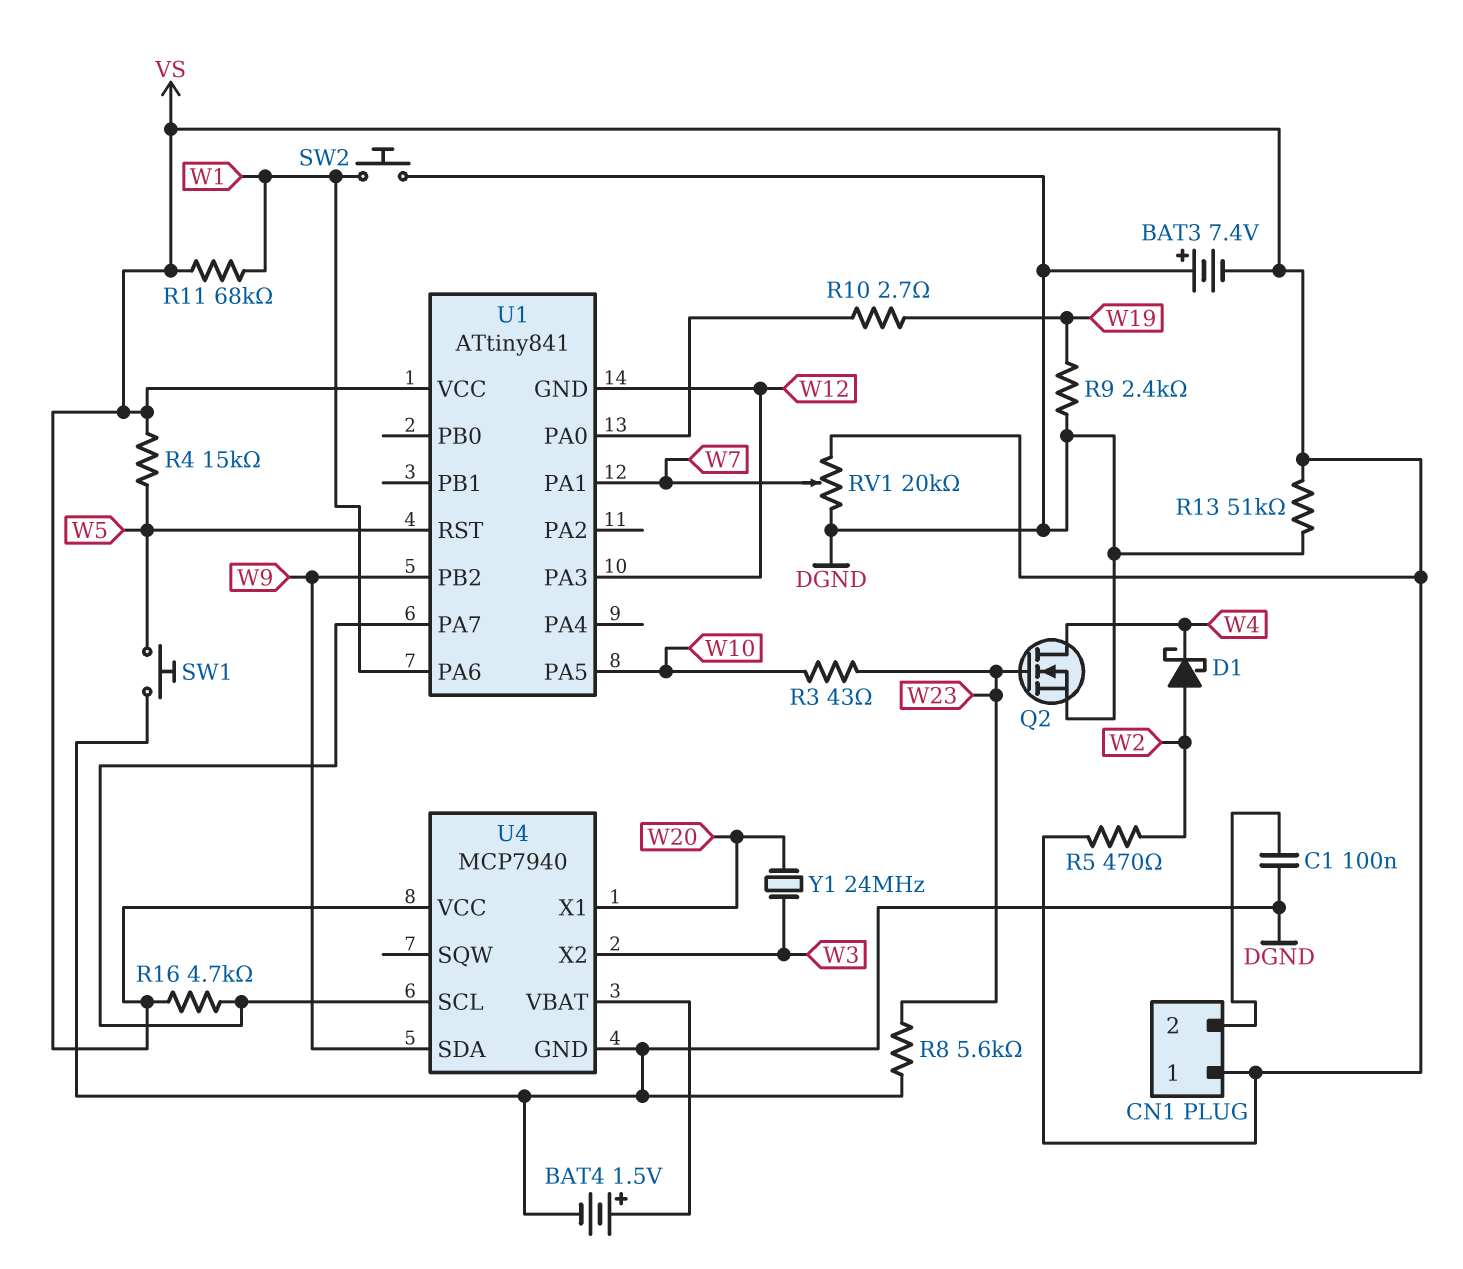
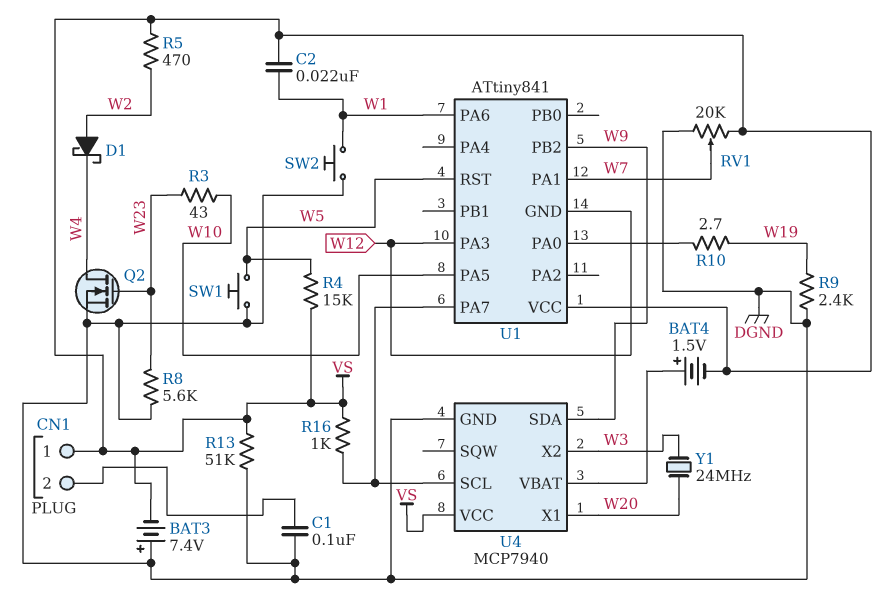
BAT4: 1.5V (plus U4/VBAT, minus DGND) -> 1.5V (plus U4/VBAT, minus VS)
C2: none -> 22nF (VS, W1)
R11: 68k (VS, W1) -> none
R16: 4.7k (U1/PA7, VS) -> 1k (U1/PA7, VS)

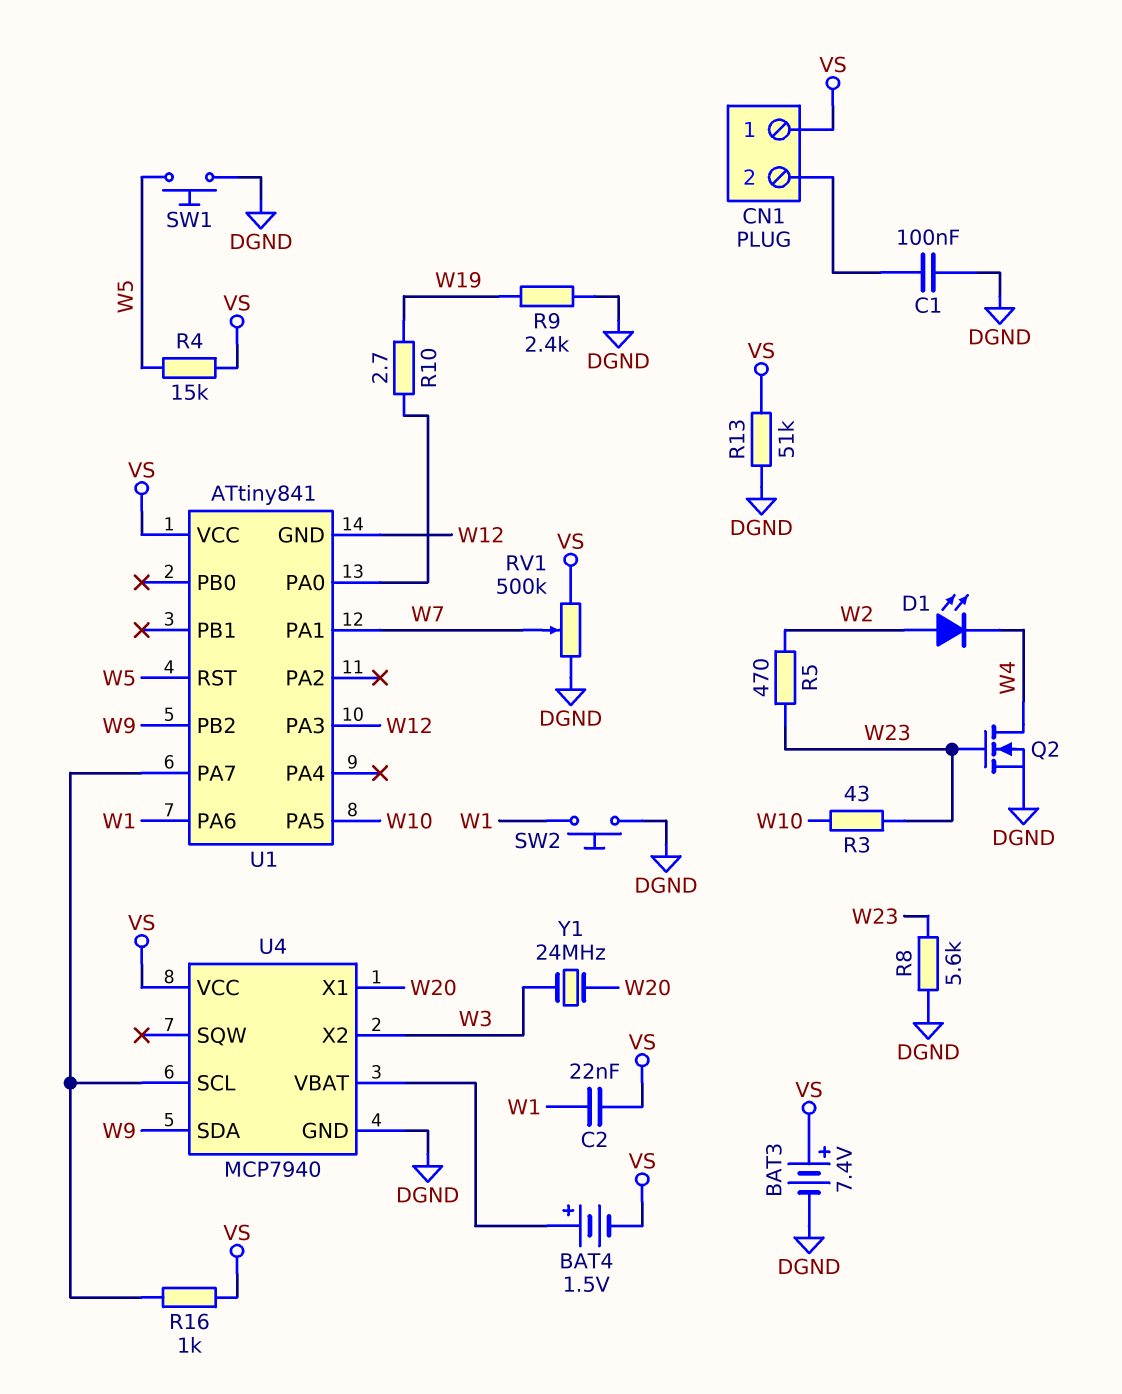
BAT3: 7.4V (plus DGND, minus VS) -> 7.4V (plus VS, minus DGND)
D1: schottky (A W2, K W4) -> LED (A W2, K W4)
R5: 470 (VS, W2) -> 470 (W2, W23)
RV1: 20k (DGND, VS, wiper W7) -> 500k (DGND, VS, wiper W7)

